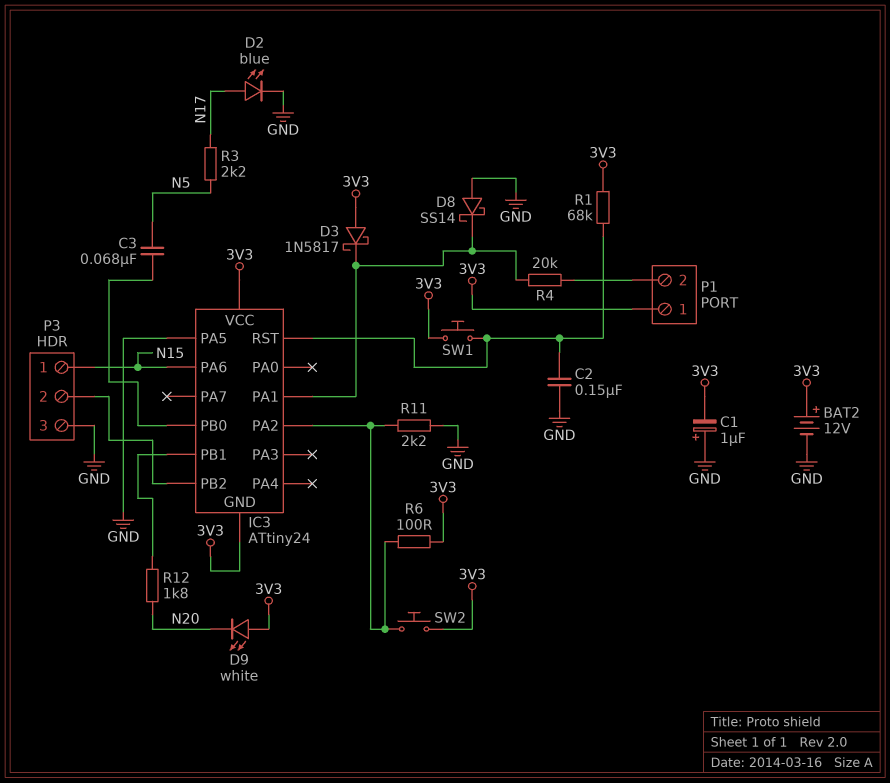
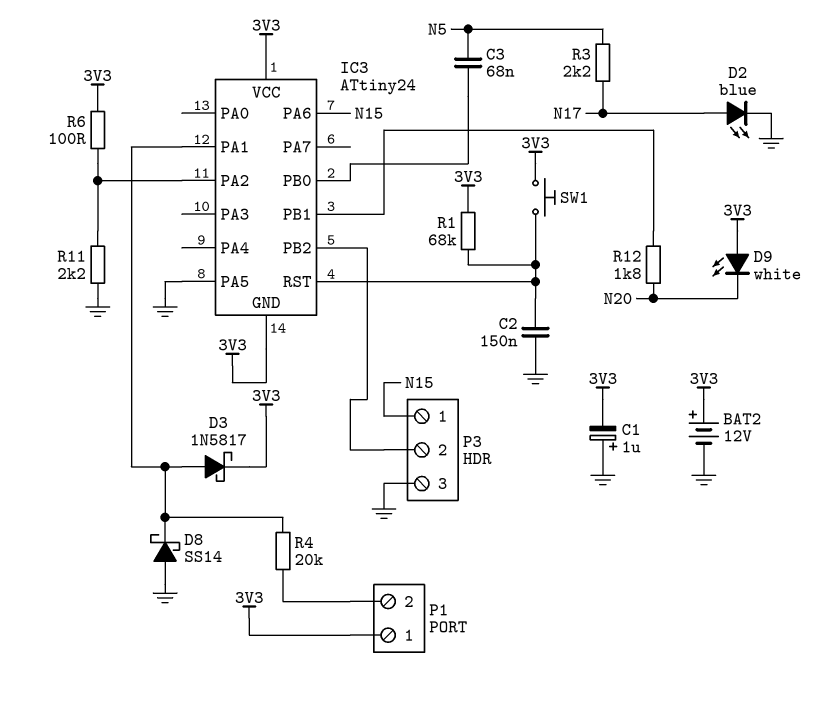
D3: schottky 1N5817 (A 3V3, K IC3/PA1) -> schottky 1N5817 (A IC3/PA1, K 3V3)
SW2: button (3V3, IC3/PA2) -> none

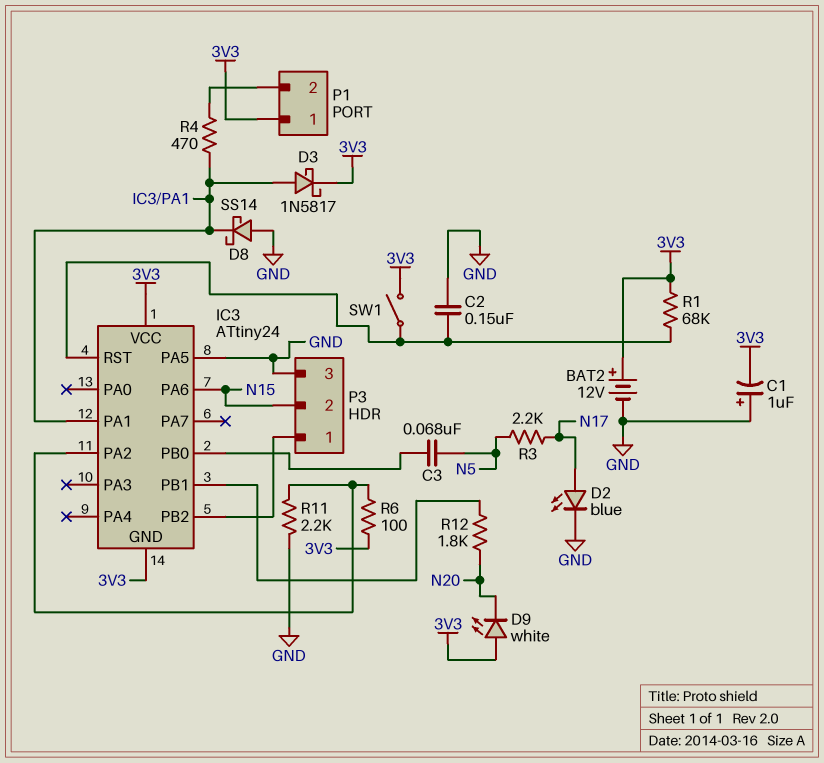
P3 pin 1: N15 -> IC3/PB2
P3 pin 2: IC3/PB2 -> N15
R4: 20k (IC3/PA1, P1/2) -> 470 (IC3/PA1, P1/2)
SW1: button (3V3, IC3/RST) -> switch (3V3, IC3/RST)

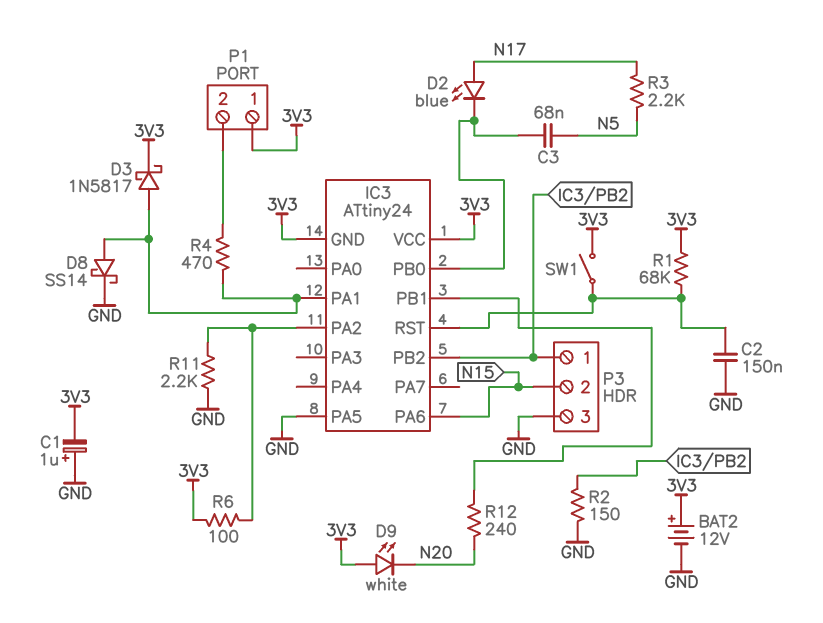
D2: LED blue (A N17, K GND) -> LED blue (A N17, K IC3/PB0)
D8: schottky SS14 (A GND, K IC3/PA1) -> schottky SS14 (A IC3/PA1, K GND)
R2: none -> 150 (GND, IC3/PB2)
R12: 1.8k (IC3/PB1, N20) -> 240 (IC3/PB1, N20)

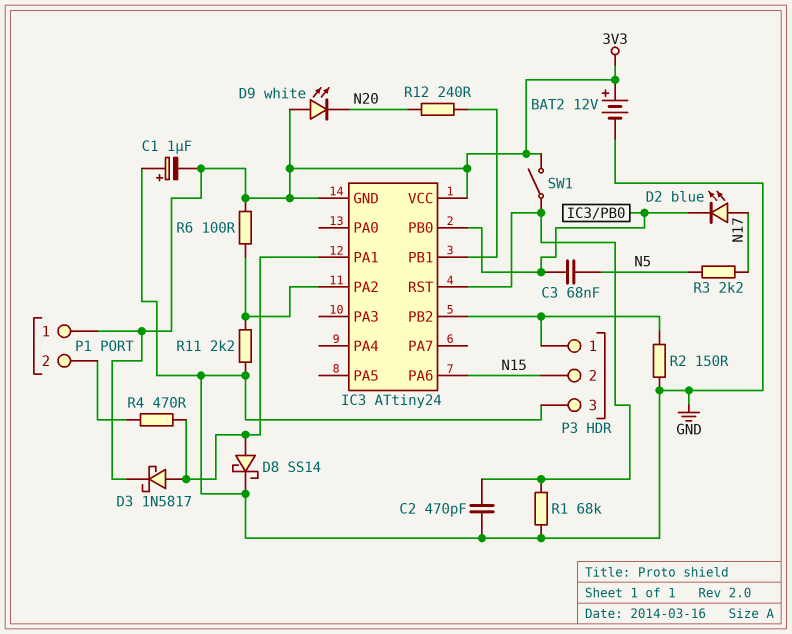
C2: 150nF (GND, IC3/RST) -> 470pF (GND, IC3/RST)
IC3 pin PA5: GND -> none
R1: 68k (3V3, IC3/RST) -> 68k (GND, IC3/RST)

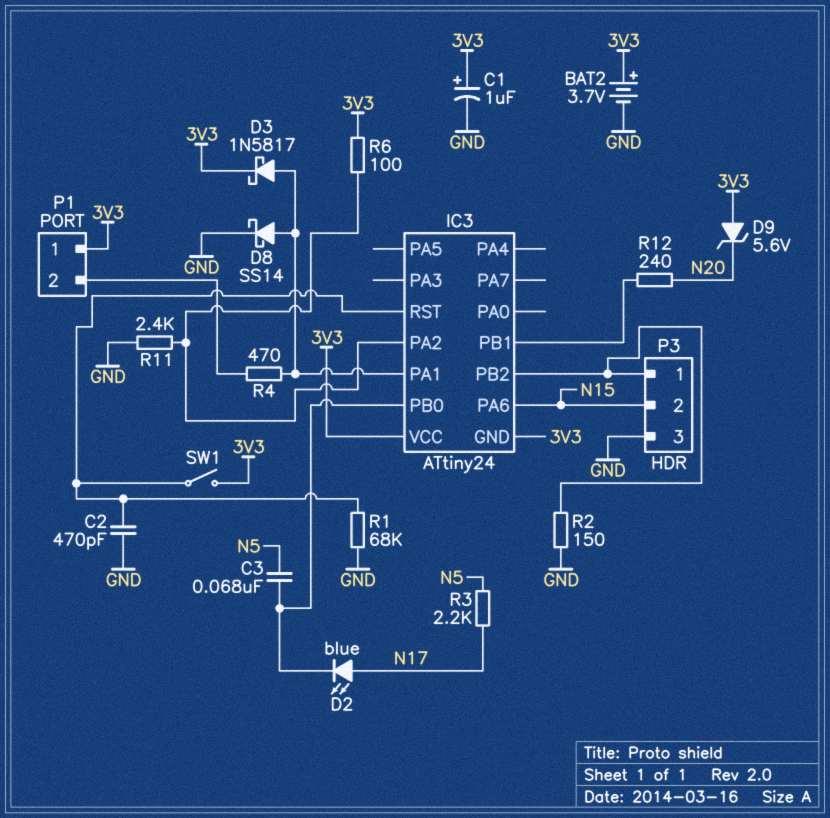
BAT2: 12V (plus 3V3, minus GND) -> 3.7V (plus 3V3, minus GND)
C1: 1uF (plus GND, minus 3V3) -> 1uF (plus 3V3, minus GND)
D9: LED white (A 3V3, K N20) -> zener 5.6V (A 3V3, K N20)
R11: 2.2k (GND, IC3/PA2) -> 2.4k (GND, IC3/PA2)

